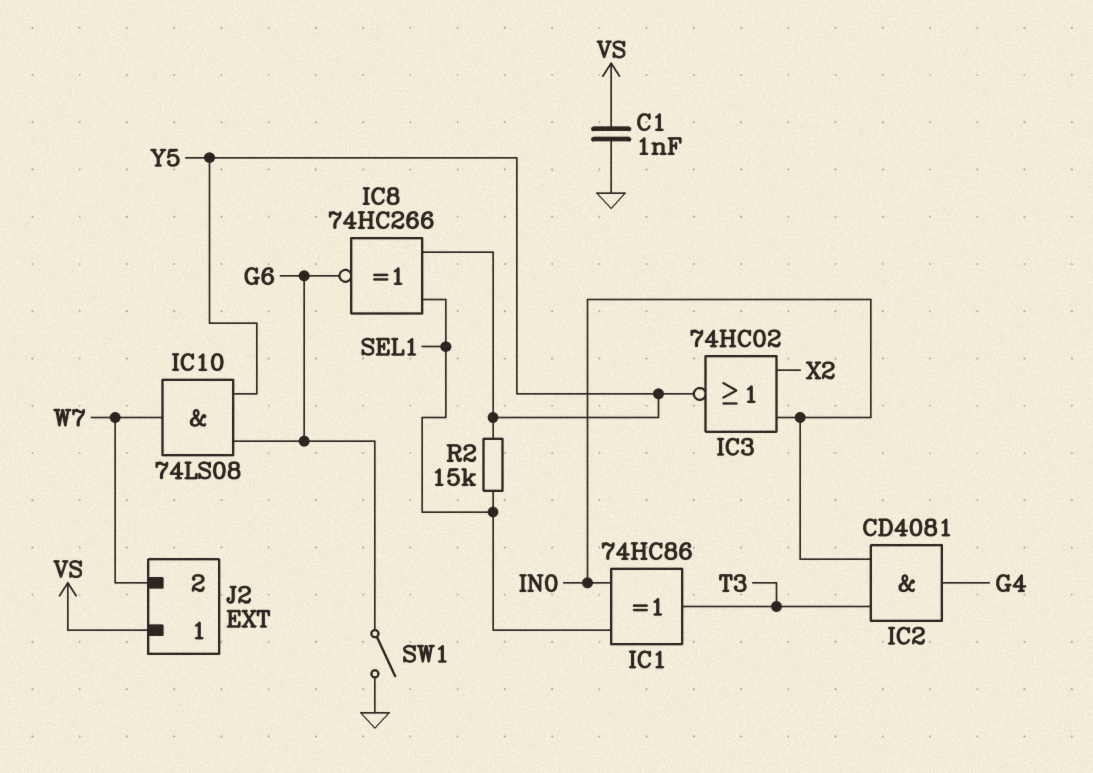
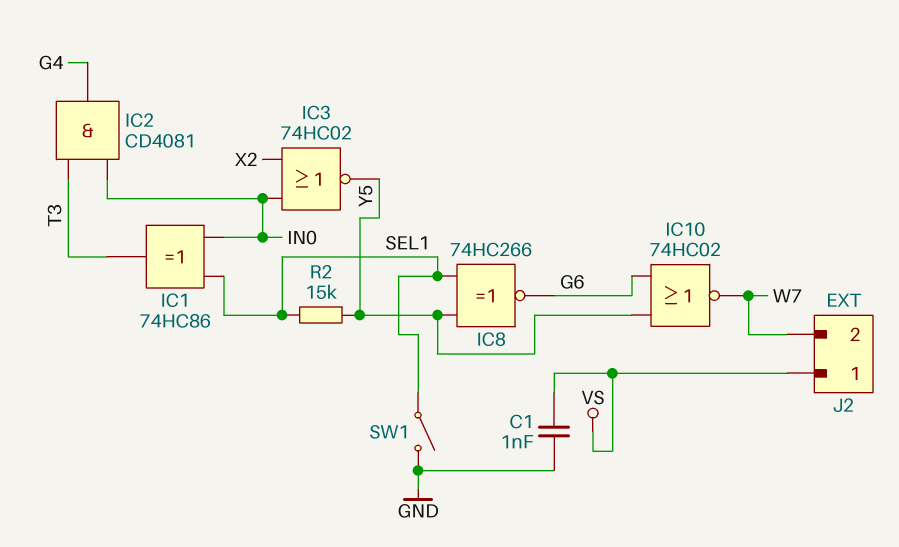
IC10: AND 74LS08 (in G6, in Y5, out W7) -> NOR 74HC02 (in G6, in Y5, out W7)
SW1: switch (G6, GND) -> switch (GND, SEL1)

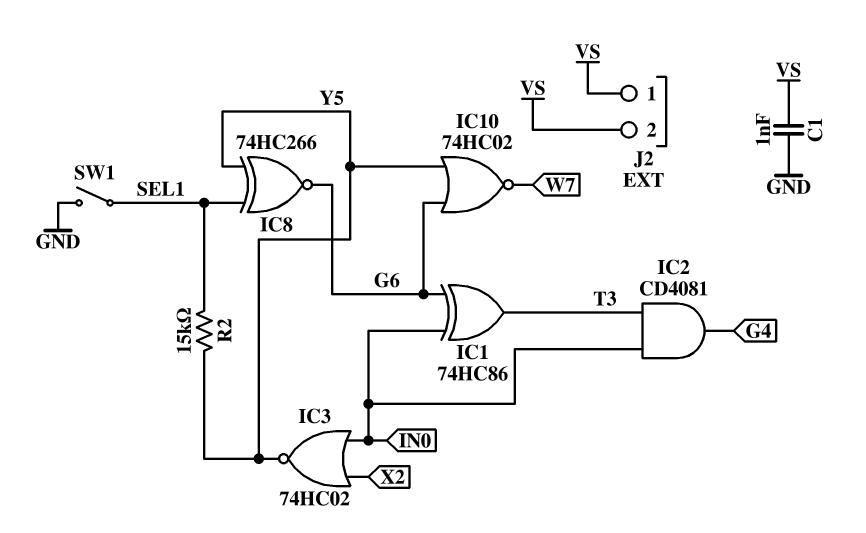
IC1: XOR 74HC86 (in IN0, in SEL1, out T3) -> XOR 74HC86 (in G6, in IN0, out T3)
J2 pin 2: W7 -> VS

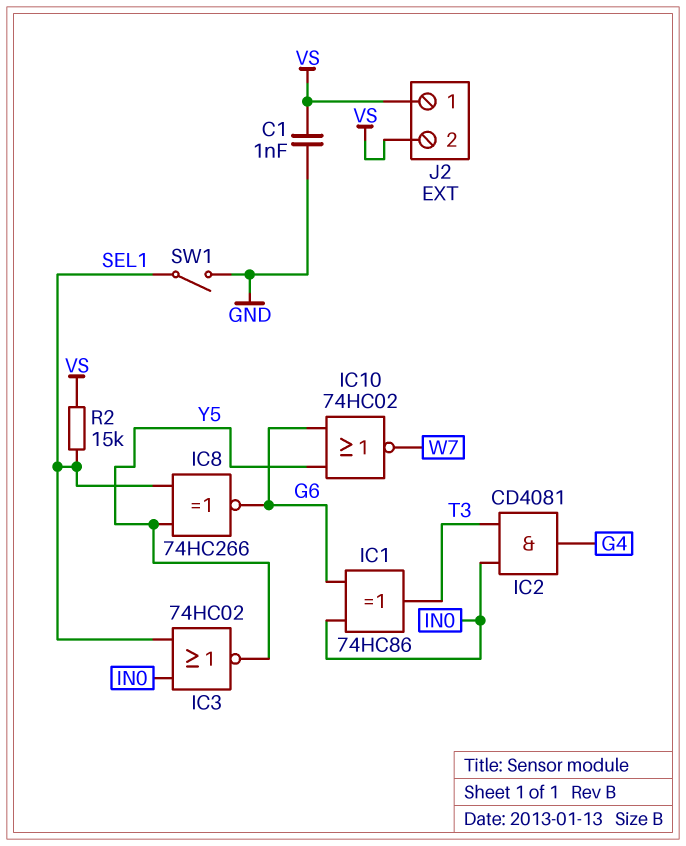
IC3: NOR 74HC02 (in IN0, in X2, out Y5) -> NOR 74HC02 (in IN0, in SEL1, out Y5)
R2: 15k (SEL1, Y5) -> 15k (SEL1, VS)

